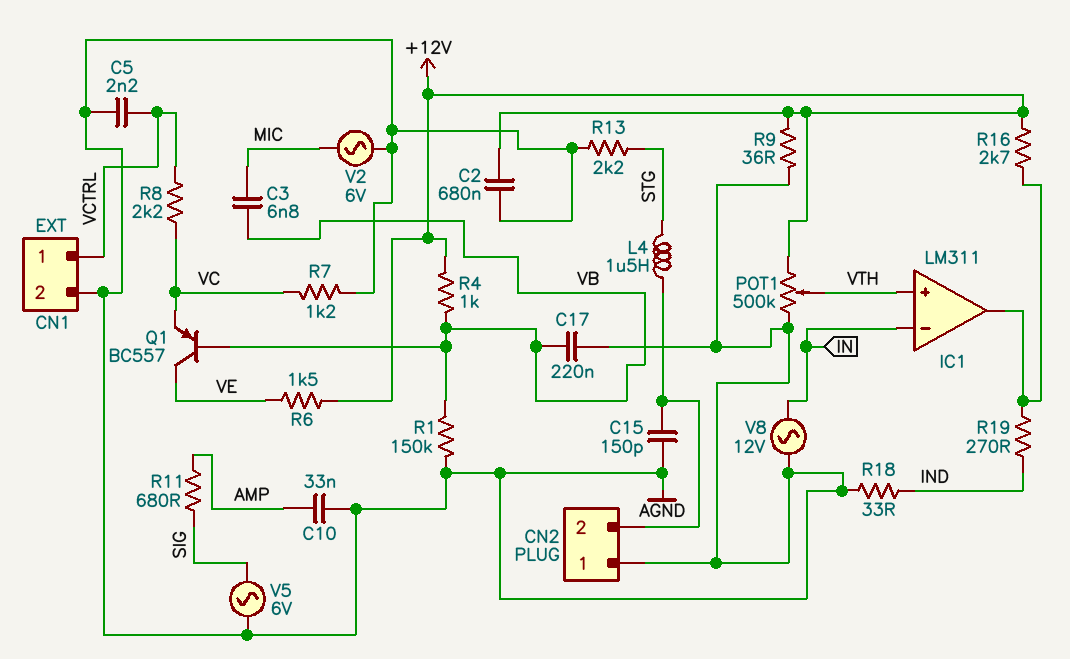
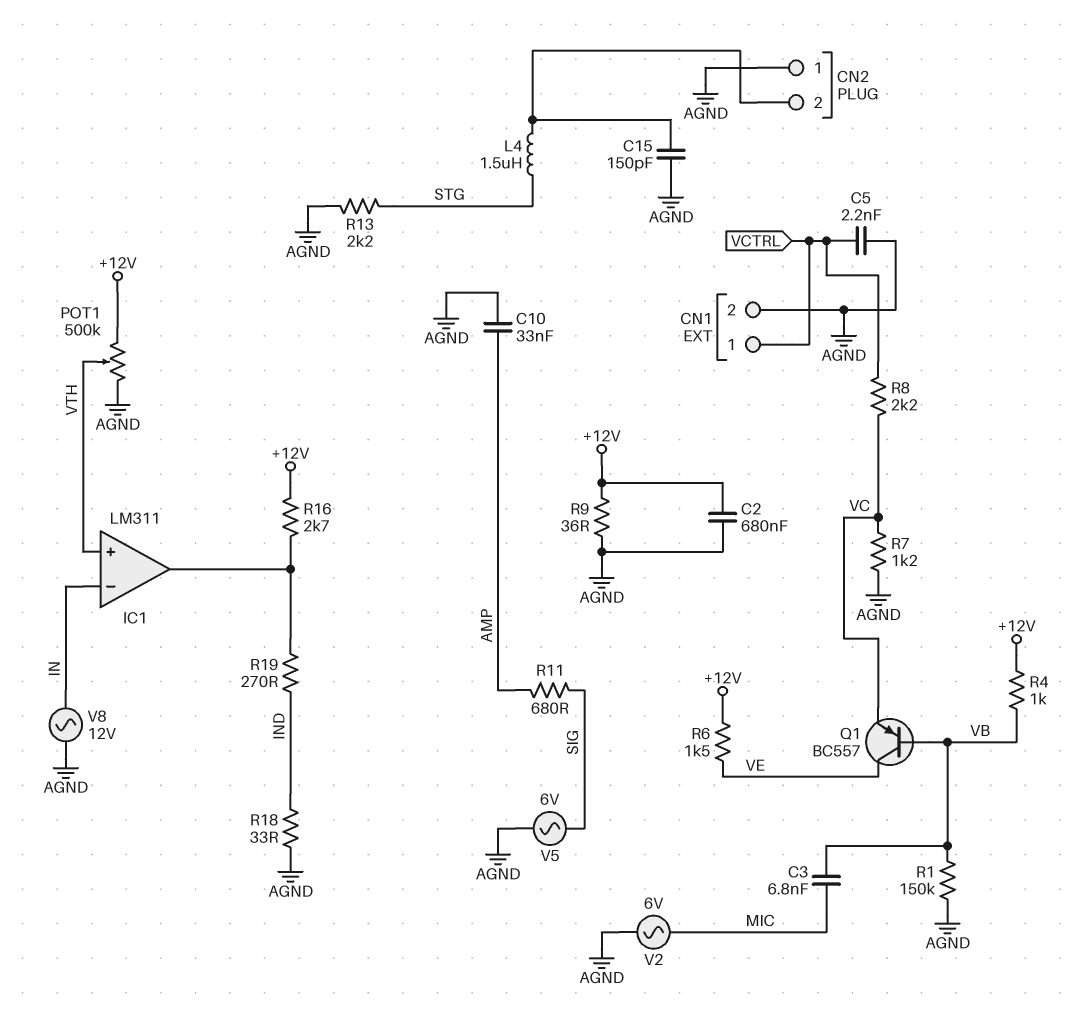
C17: 220nF (AGND, VB) -> none

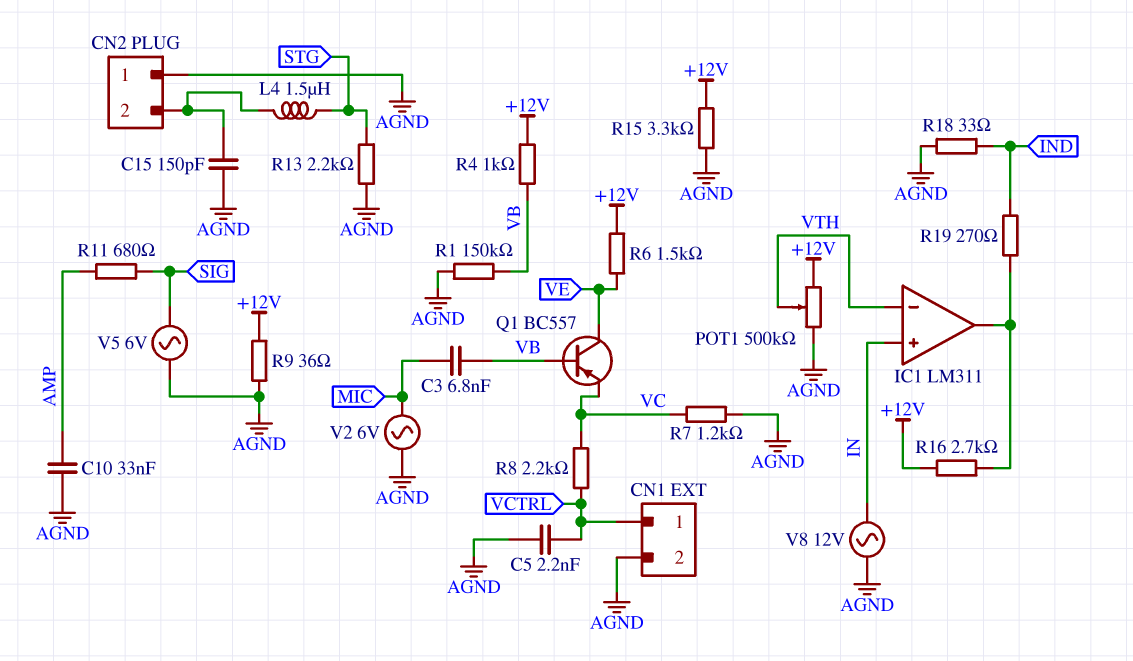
C2: 680nF (+12V, AGND) -> none
IC1 pin in+: VTH -> IN
IC1 pin in-: IN -> VTH
R15: none -> 3.3k (+12V, AGND)

